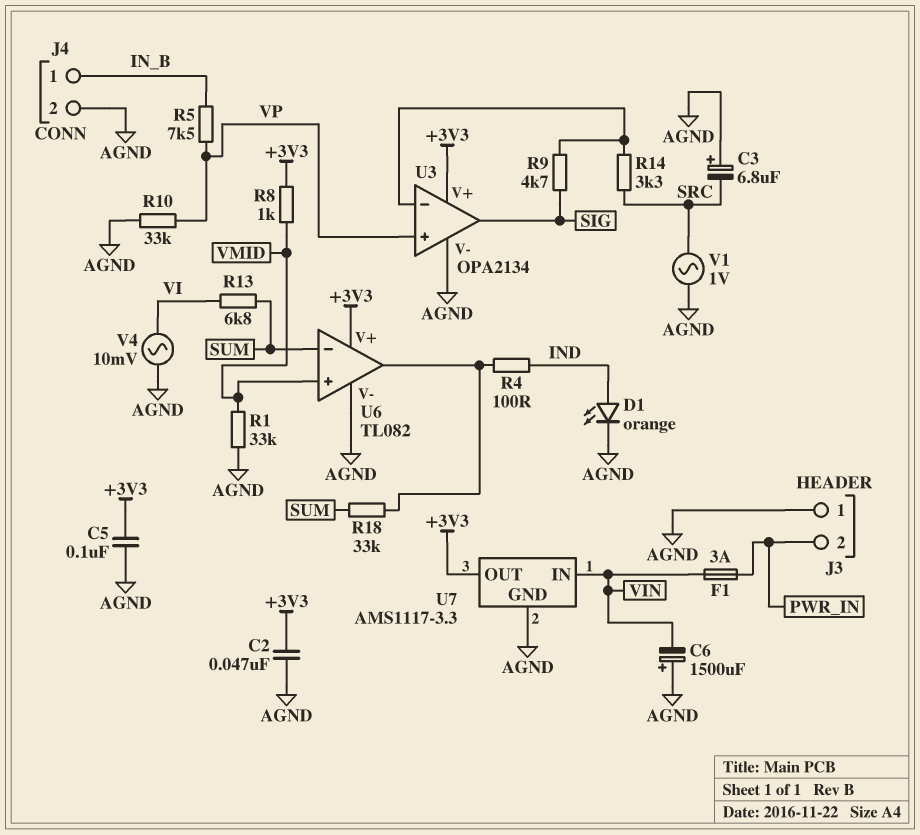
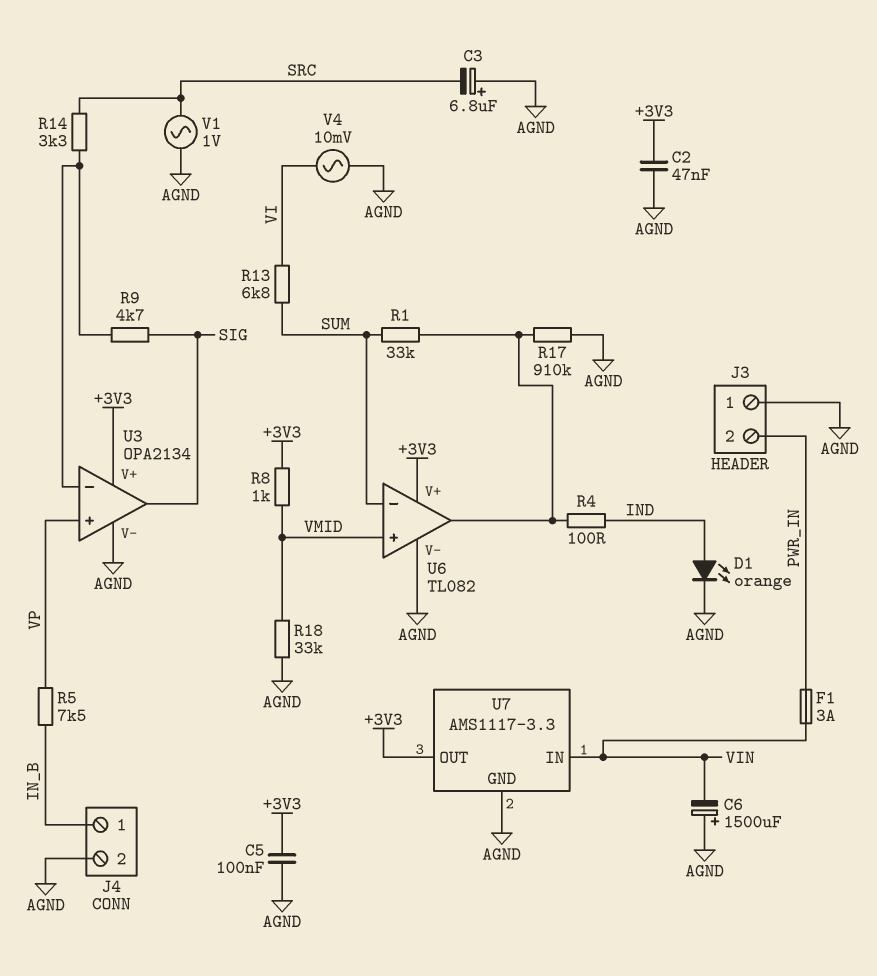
R1: 33k (AGND, VMID) -> 33k (SUM, U6/out)
R10: 33k (AGND, VP) -> none
R17: none -> 910k (AGND, U6/out)
R18: 33k (SUM, U6/out) -> 33k (AGND, VMID)

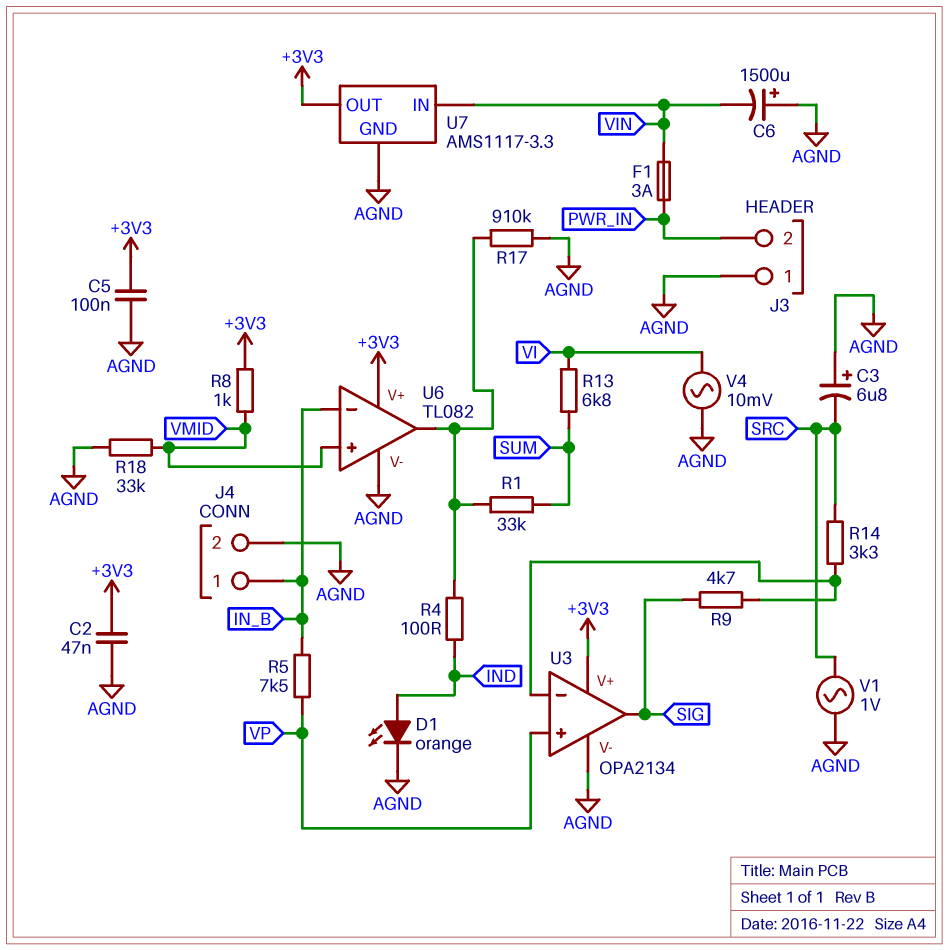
U6 pin in-: SUM -> IN_B

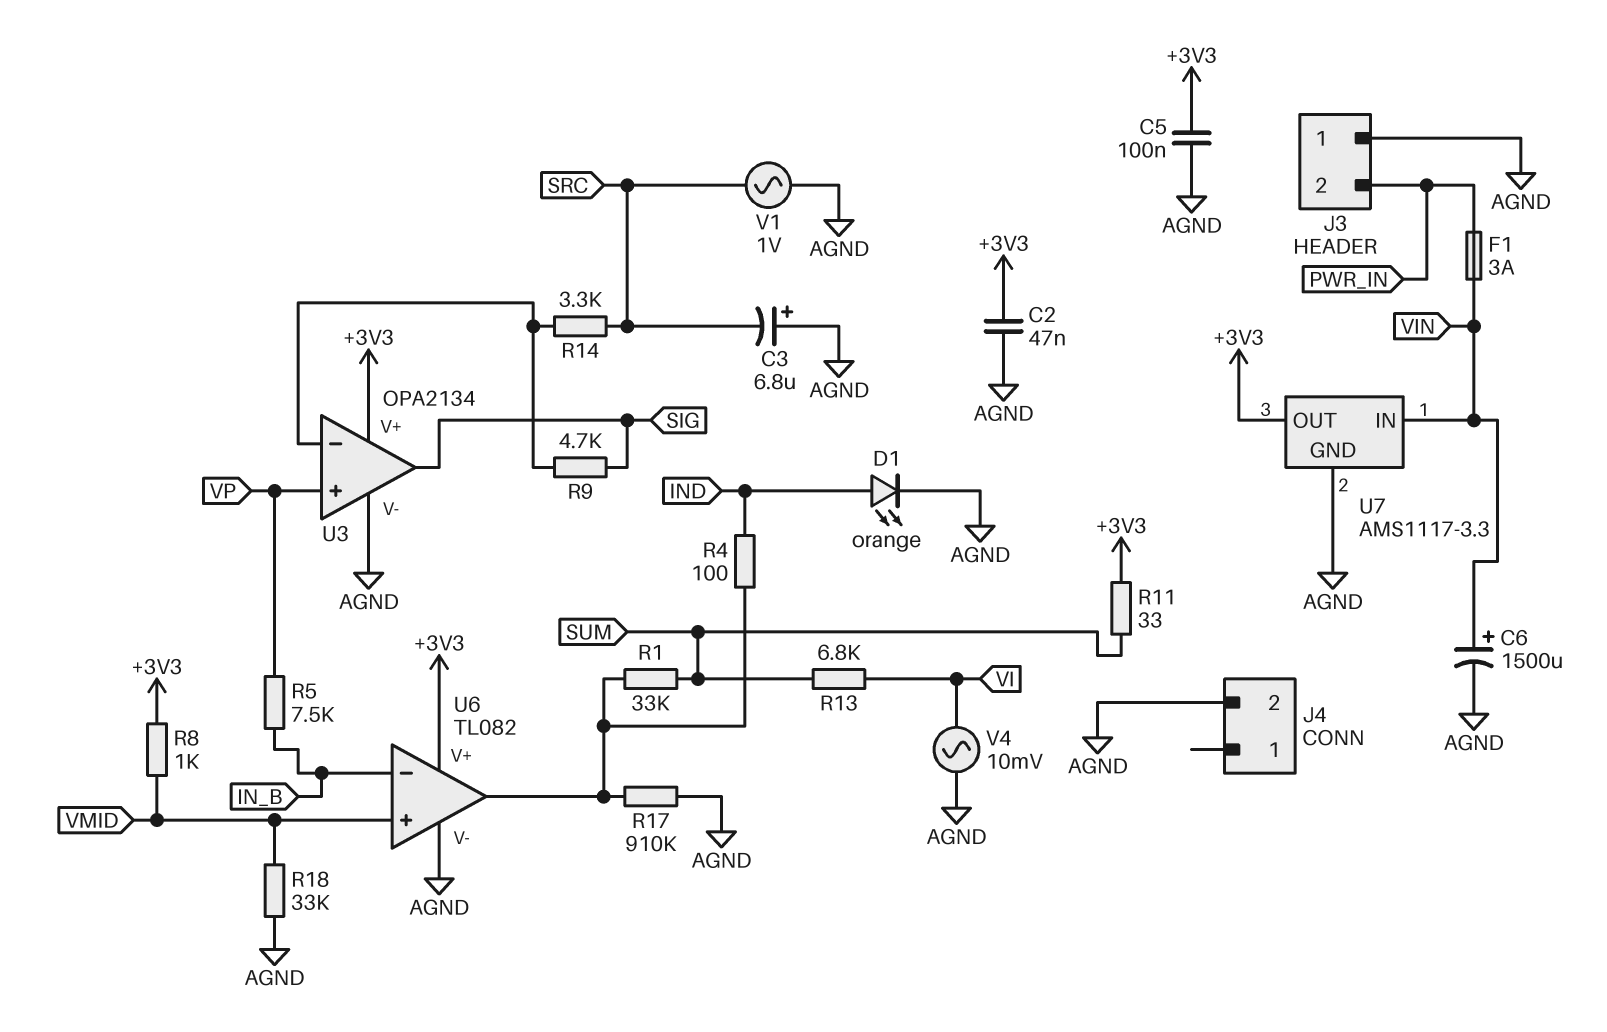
C6: 1500uF (plus AGND, minus VIN) -> 1500uF (plus VIN, minus AGND)
J4 pin 1: IN_B -> none
R11: none -> 33 (+3V3, SUM)

